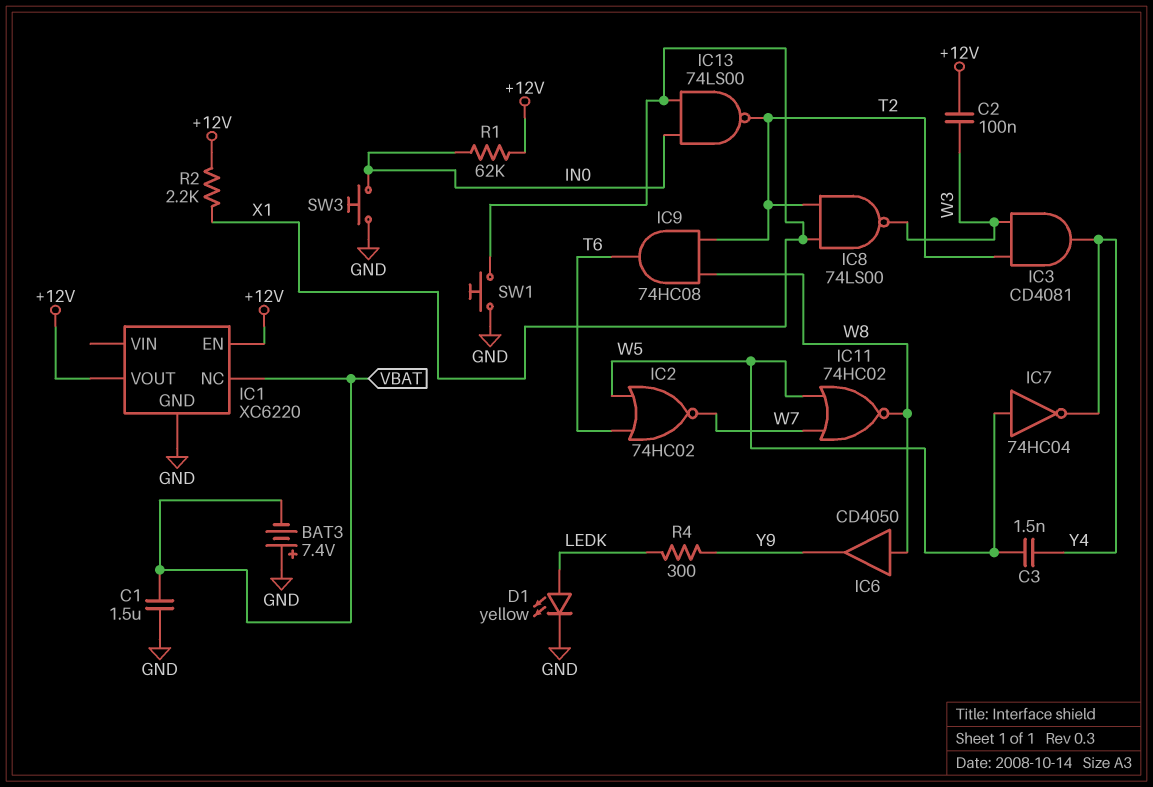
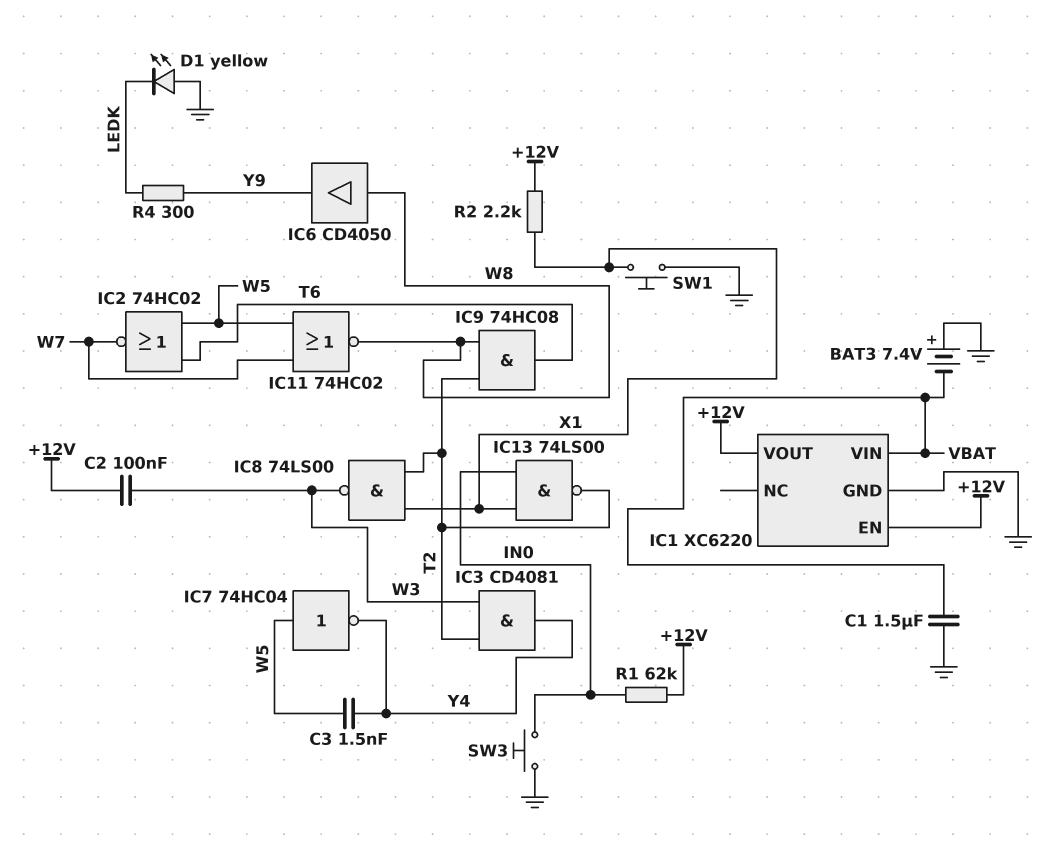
D1: LED yellow (A LEDK, K GND) -> LED yellow (A GND, K LEDK)
IC1 pin NC: VBAT -> none
IC1 pin VIN: none -> VBAT

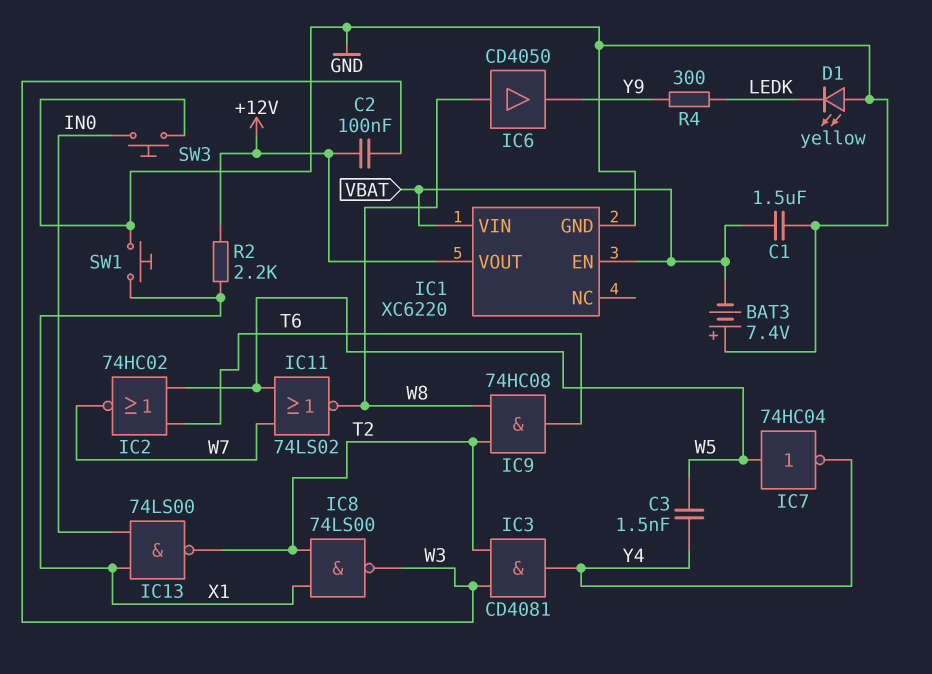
IC1 pin EN: +12V -> VBAT
IC11: NOR 74HC02 (in W5, in W7, out W8) -> NOR 74LS02 (in W5, in W7, out W8)
R1: 62k (+12V, IN0) -> none

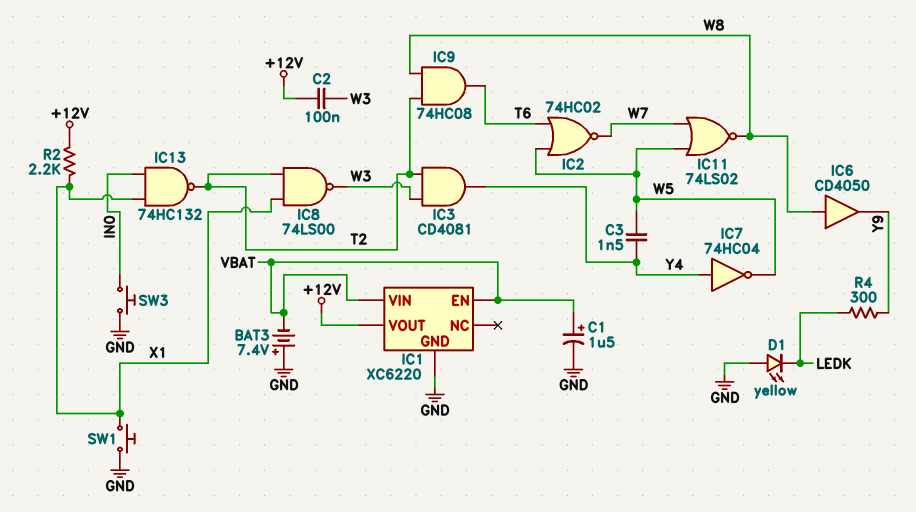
C1: 1.5uF (GND, VBAT) -> 1.5uF (plus VBAT, minus GND)
IC7: NOT 74HC04 (in W5, out Y4) -> NOT 74HC04 (in Y4, out W5)
IC13: NAND 74LS00 (in IN0, in X1, out T2) -> NAND 74HC132 (in IN0, in X1, out T2)

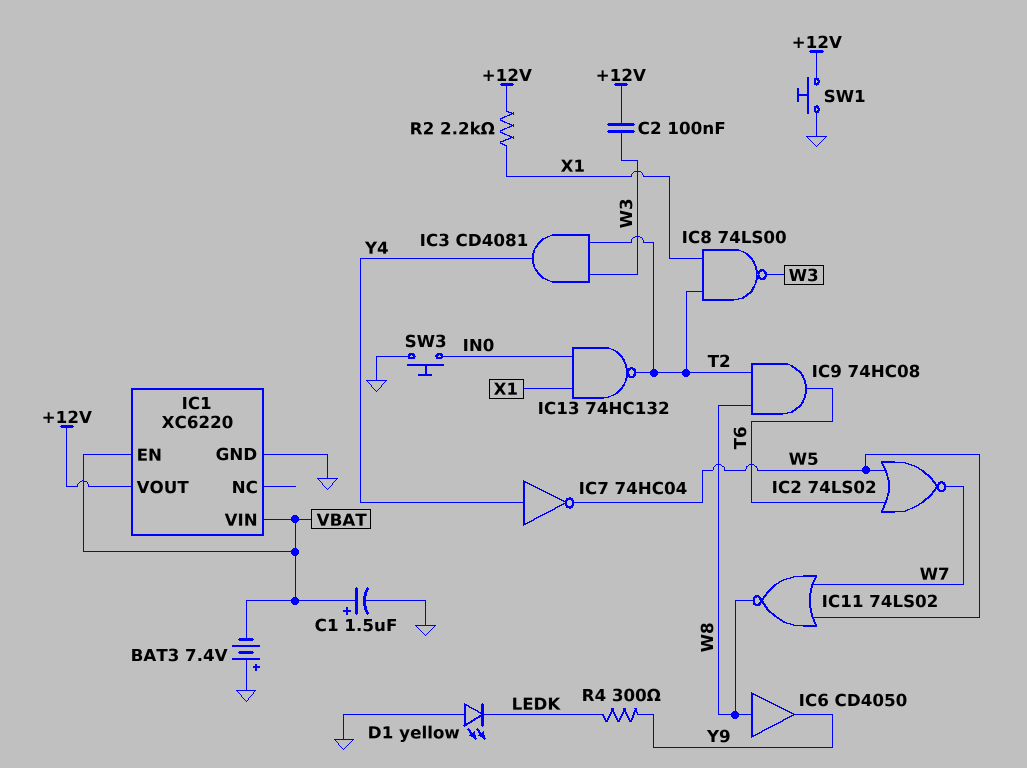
C3: 1.5nF (W5, Y4) -> none
IC2: NOR 74HC02 (in T6, in W5, out W7) -> NOR 74LS02 (in T6, in W5, out W7)
SW1: button (GND, X1) -> button (+12V, GND)

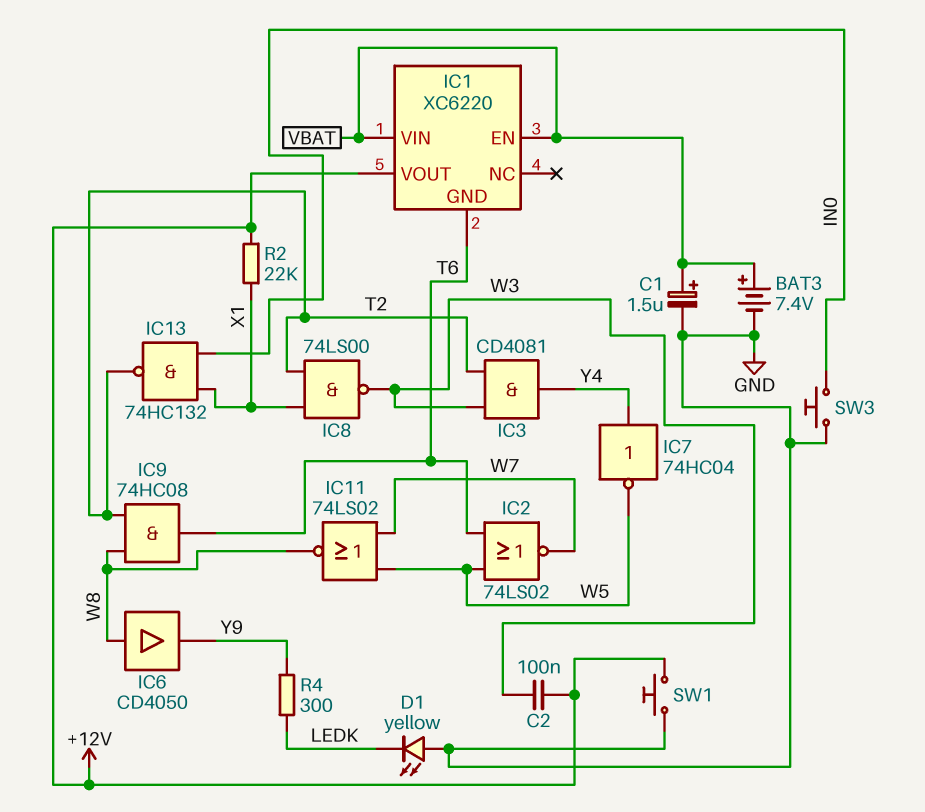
BAT3: 7.4V (plus GND, minus VBAT) -> 7.4V (plus VBAT, minus GND)
IC1 pin GND: GND -> T6
R2: 2.2k (+12V, X1) -> 22k (+12V, X1)

